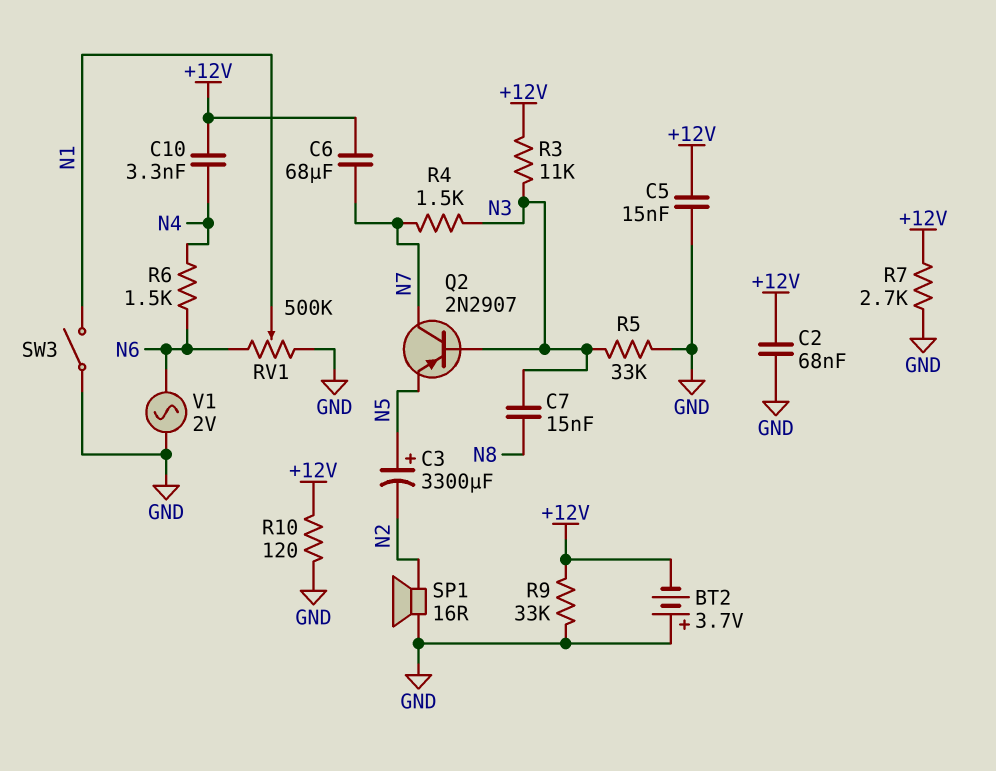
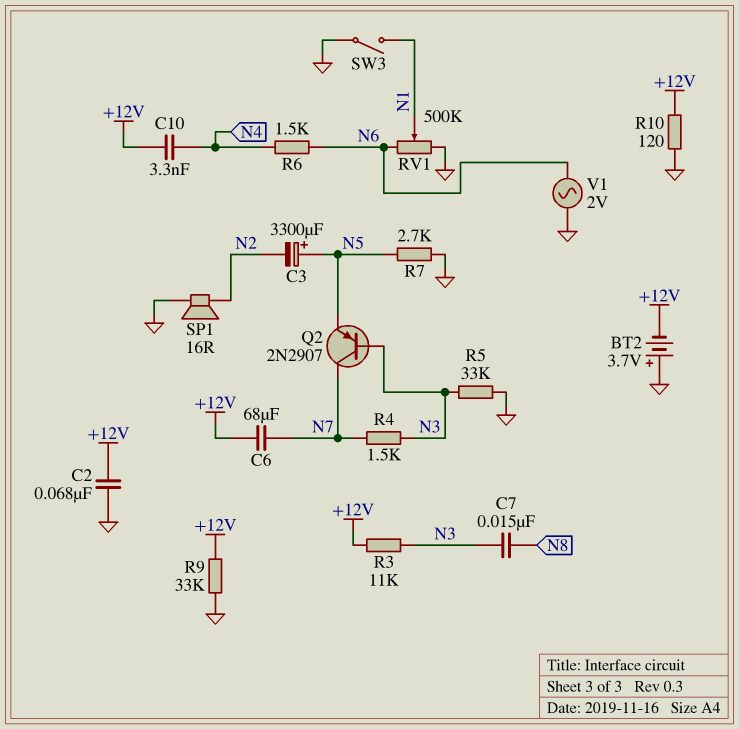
C5: 15nF (+12V, GND) -> none
R7: 2.7k (+12V, GND) -> 2.7k (GND, N5)

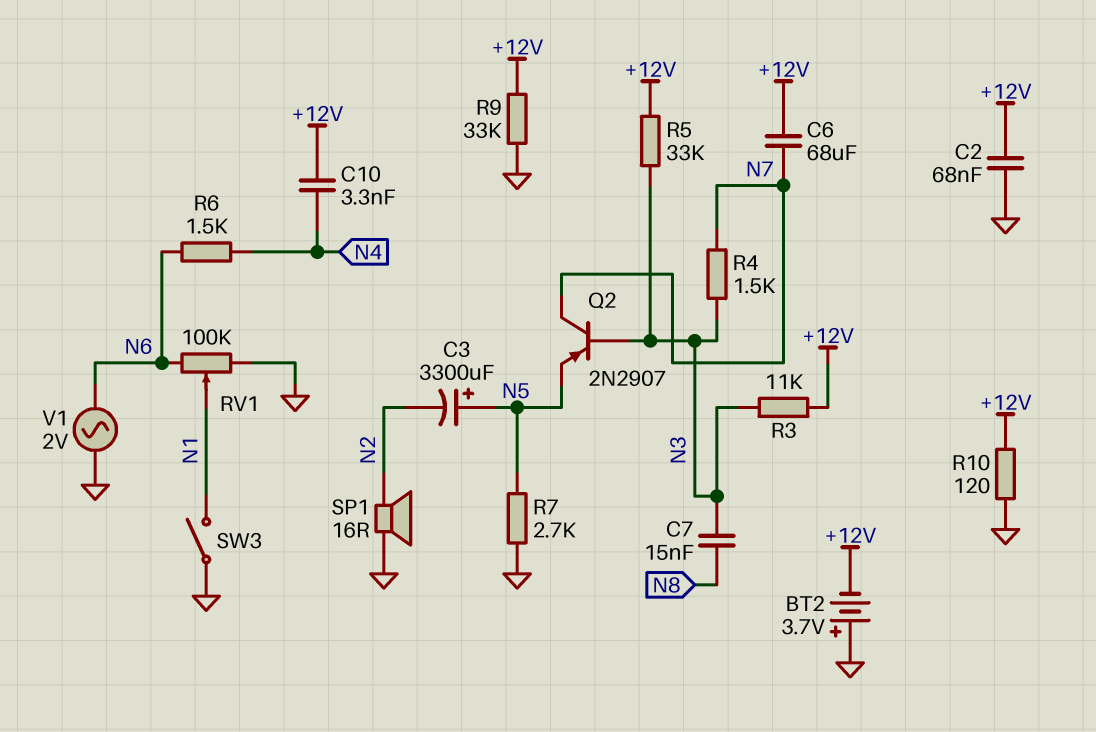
R5: 33k (GND, N3) -> 33k (+12V, N3)
RV1: 500k (GND, N6, wiper N1) -> 100k (GND, N6, wiper N1)

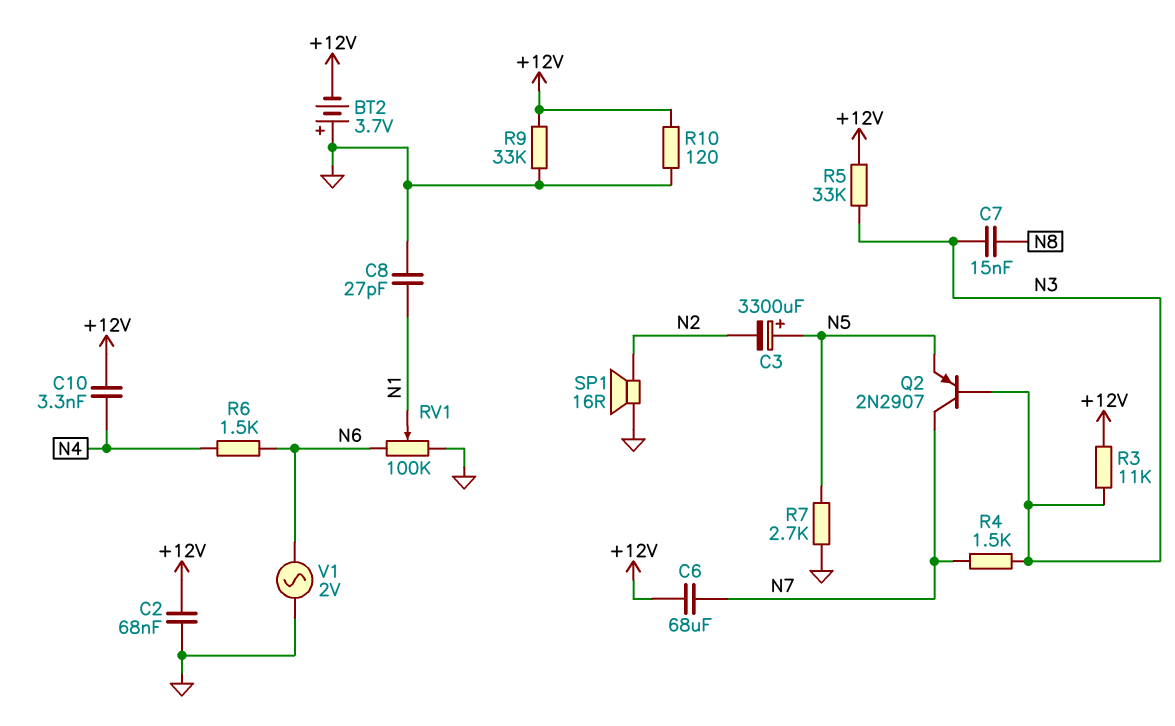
C8: none -> 27pF (GND, N1)
SW3: switch (GND, N1) -> none

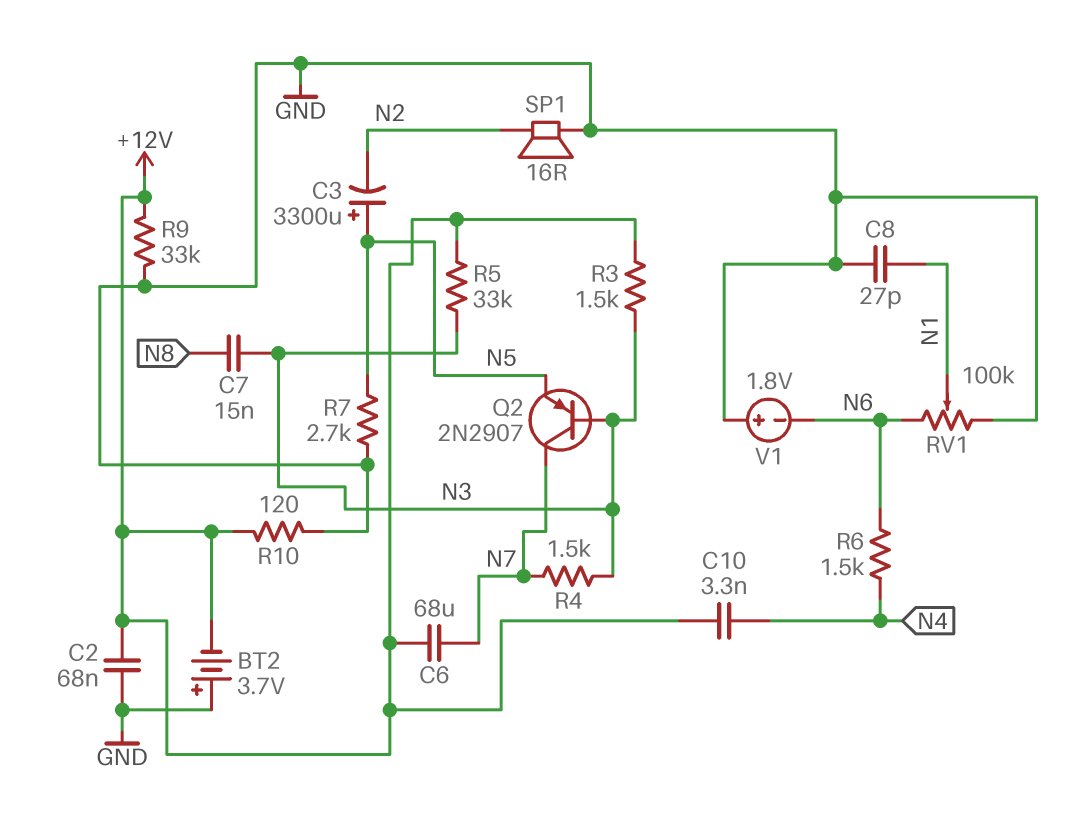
R3: 11k (+12V, N3) -> 1.5k (+12V, N3)
V1: AC 2V (GND, N6) -> 1.8V (plus GND, minus N6)

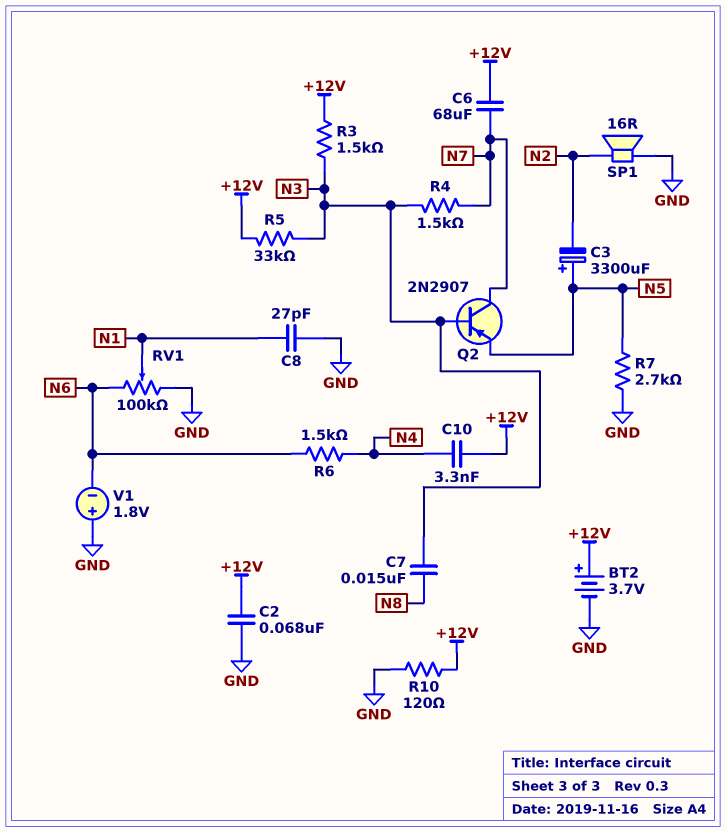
BT2: 3.7V (plus GND, minus +12V) -> 3.7V (plus +12V, minus GND)
R9: 33k (+12V, GND) -> none

